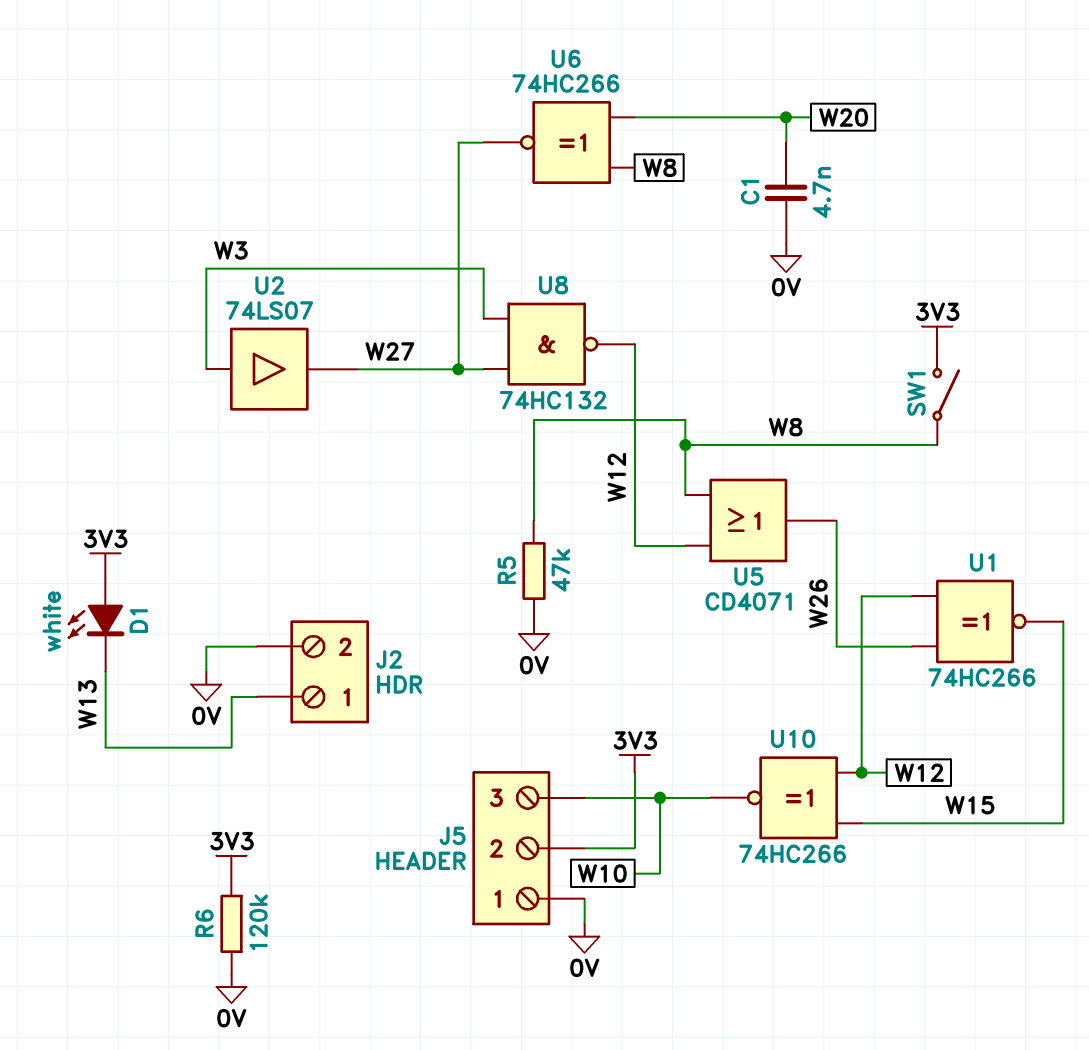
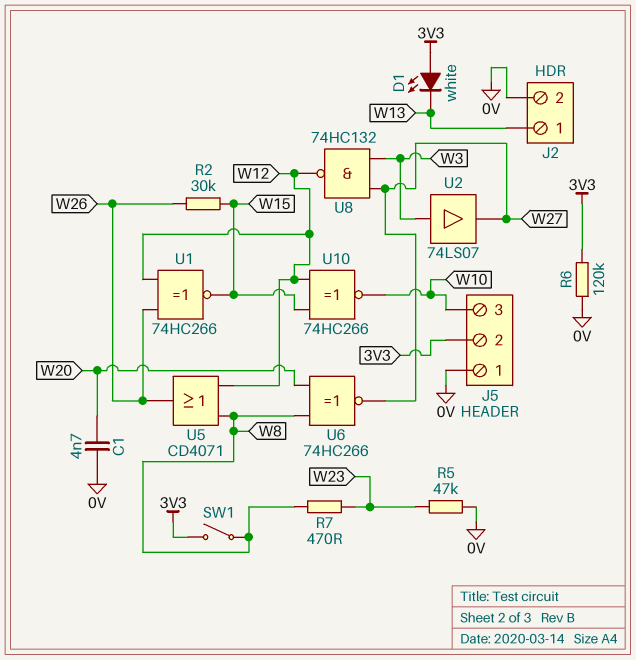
R2: none -> 30k (W15, W26)
R5: 47k (0V, W8) -> 47k (0V, W23)
R7: none -> 470 (W8, W23)

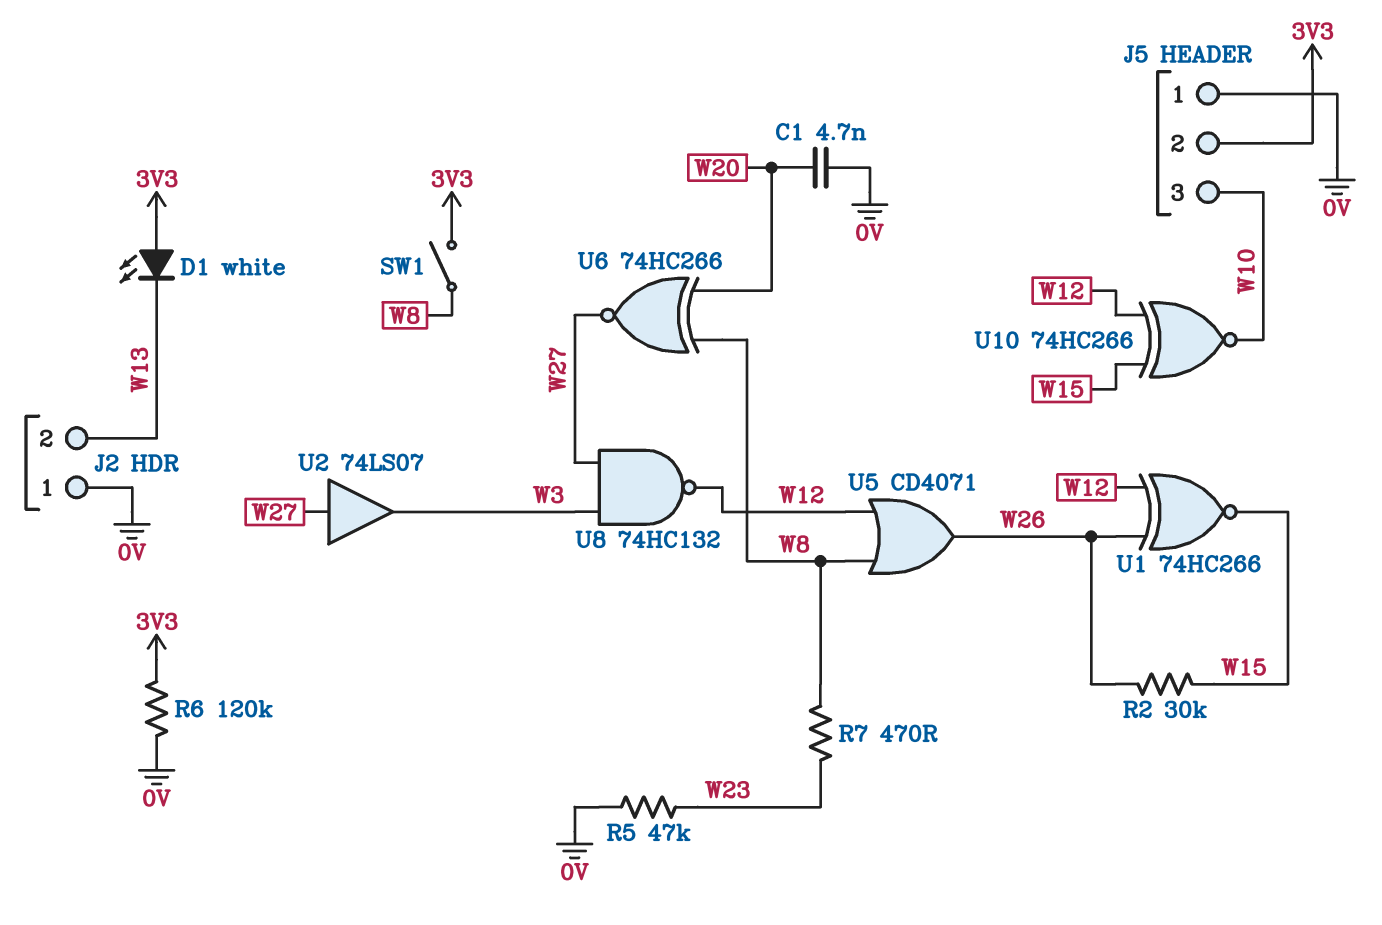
J2 pin 1: W13 -> 0V
J2 pin 2: 0V -> W13
U2: buffer 74LS07 (in W3, out W27) -> buffer 74LS07 (in W27, out W3)

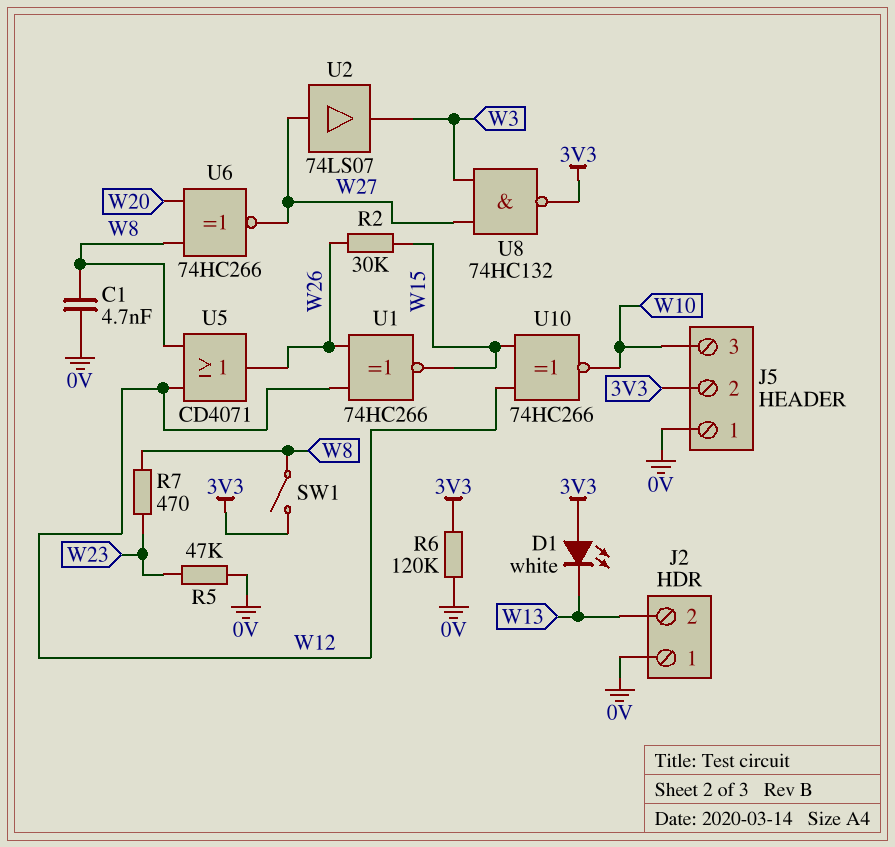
C1: 4.7nF (0V, W20) -> 4.7nF (0V, W8)
U8: NAND 74HC132 (in W3, in W27, out W12) -> NAND 74HC132 (in W3, in W27, out 3V3)

